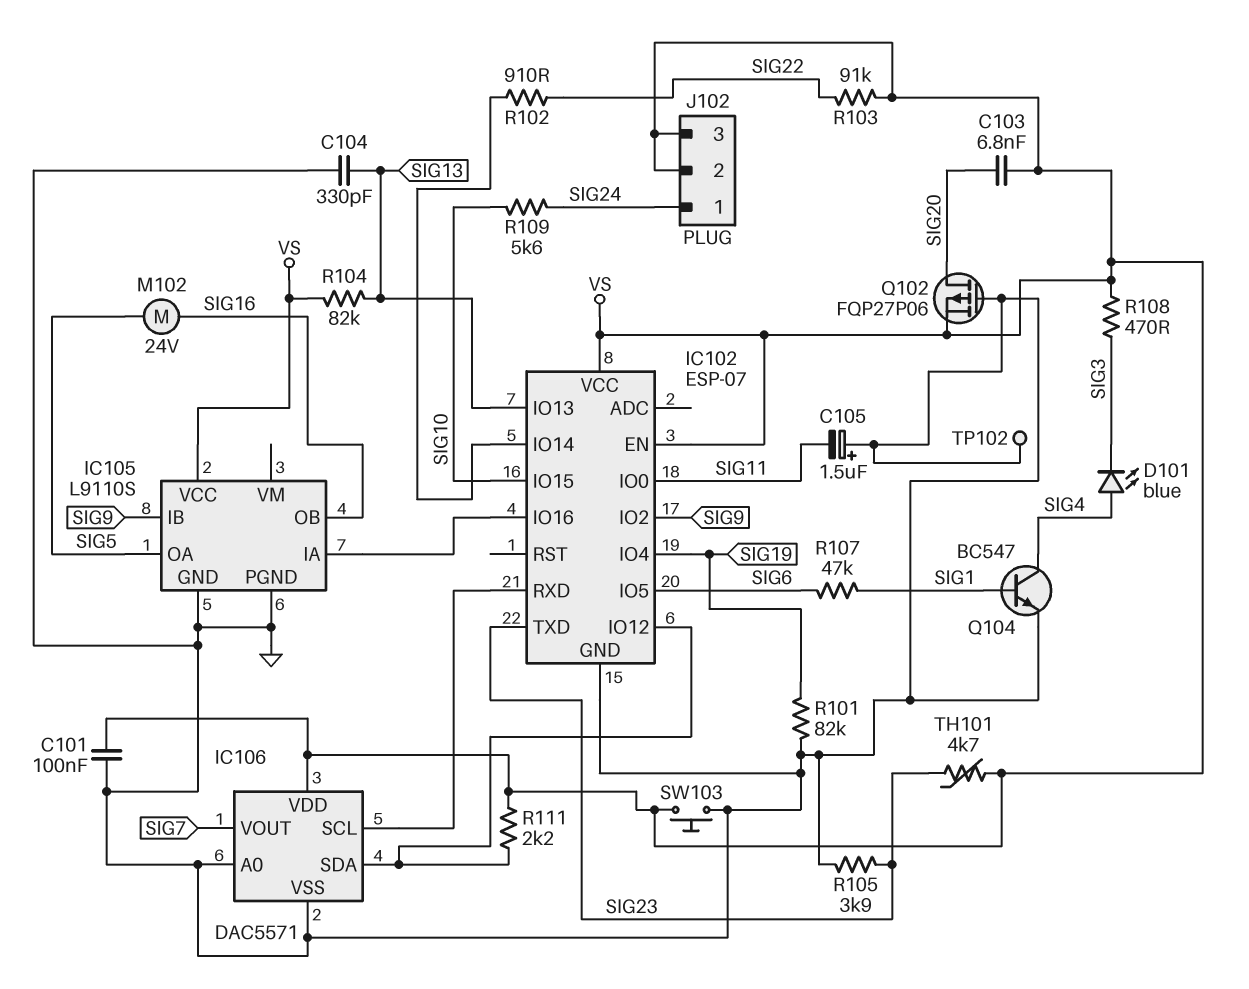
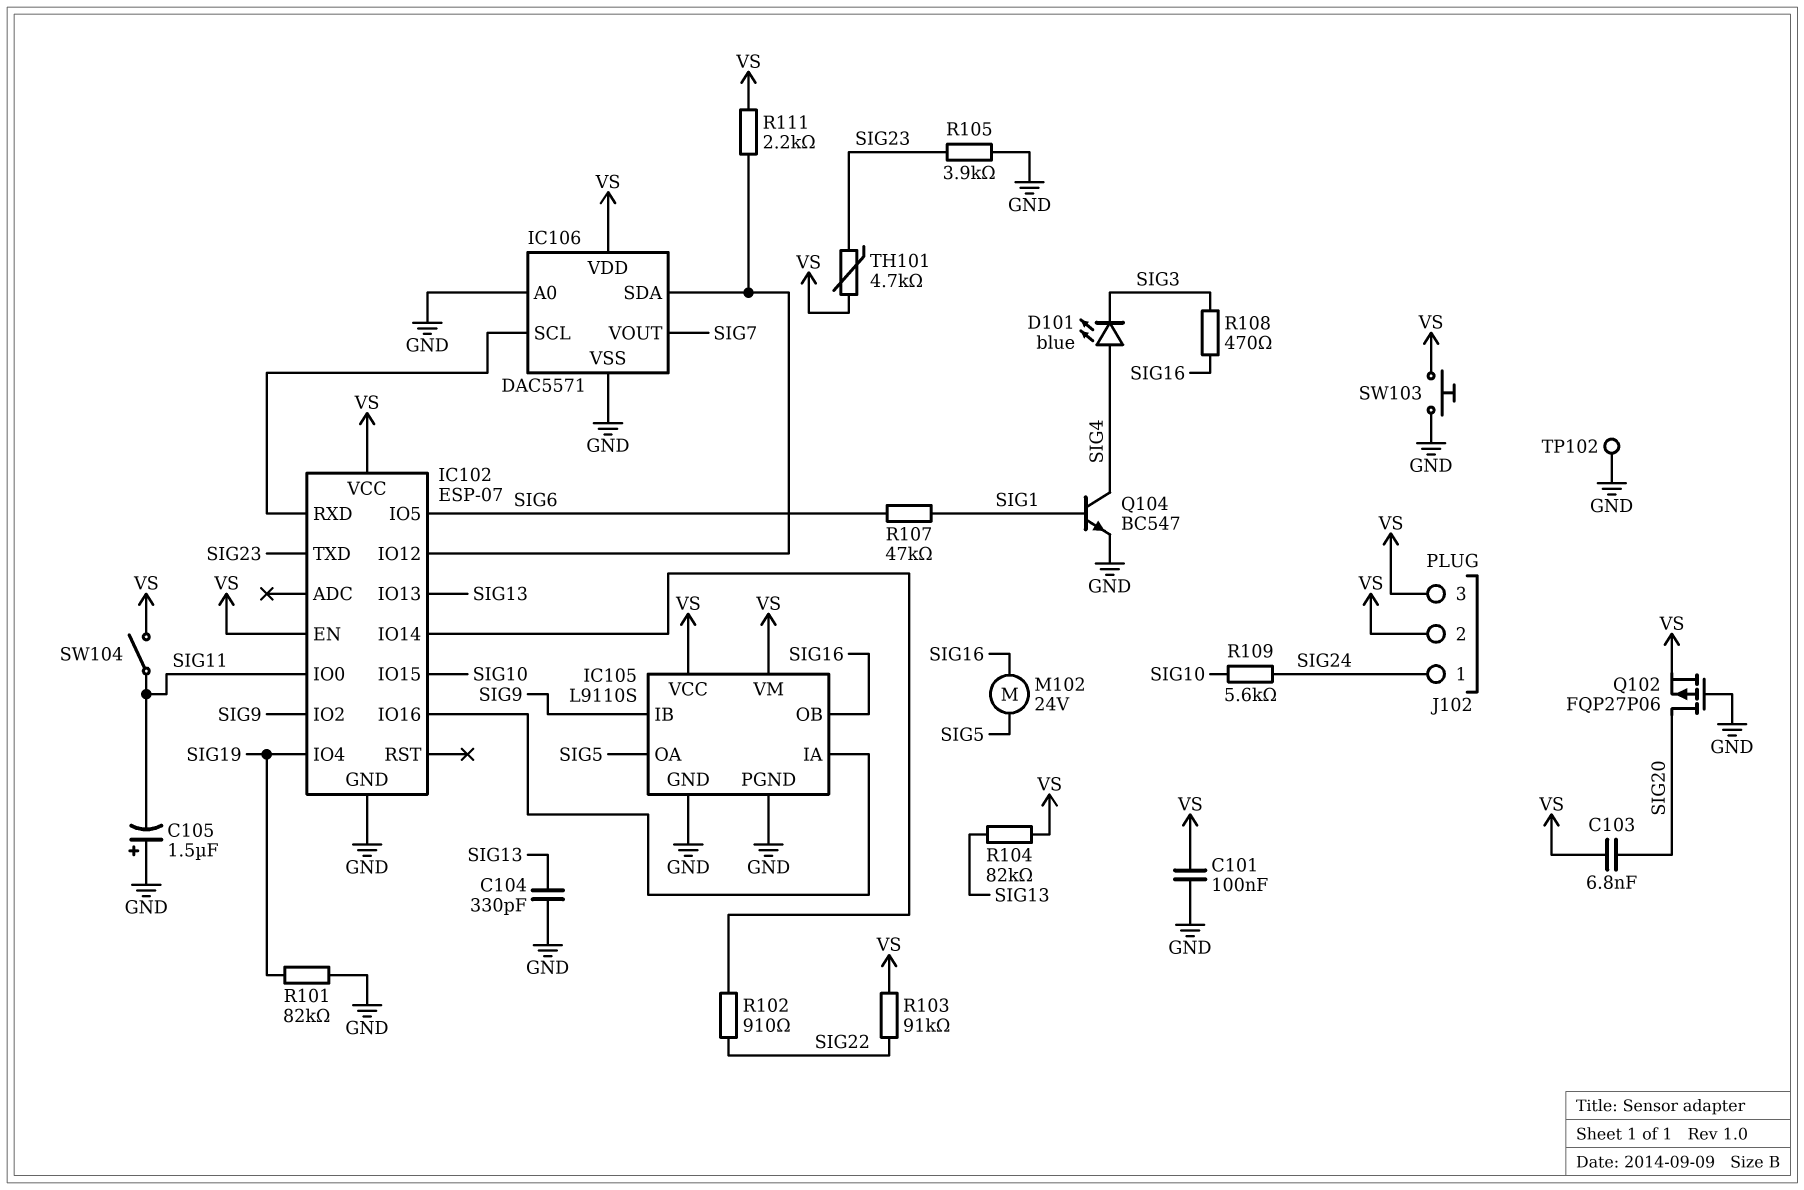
IC105 pin VM: none -> VS
R108: 470 (SIG3, VS) -> 470 (SIG3, SIG16)
SW104: none -> switch (SIG11, VS)

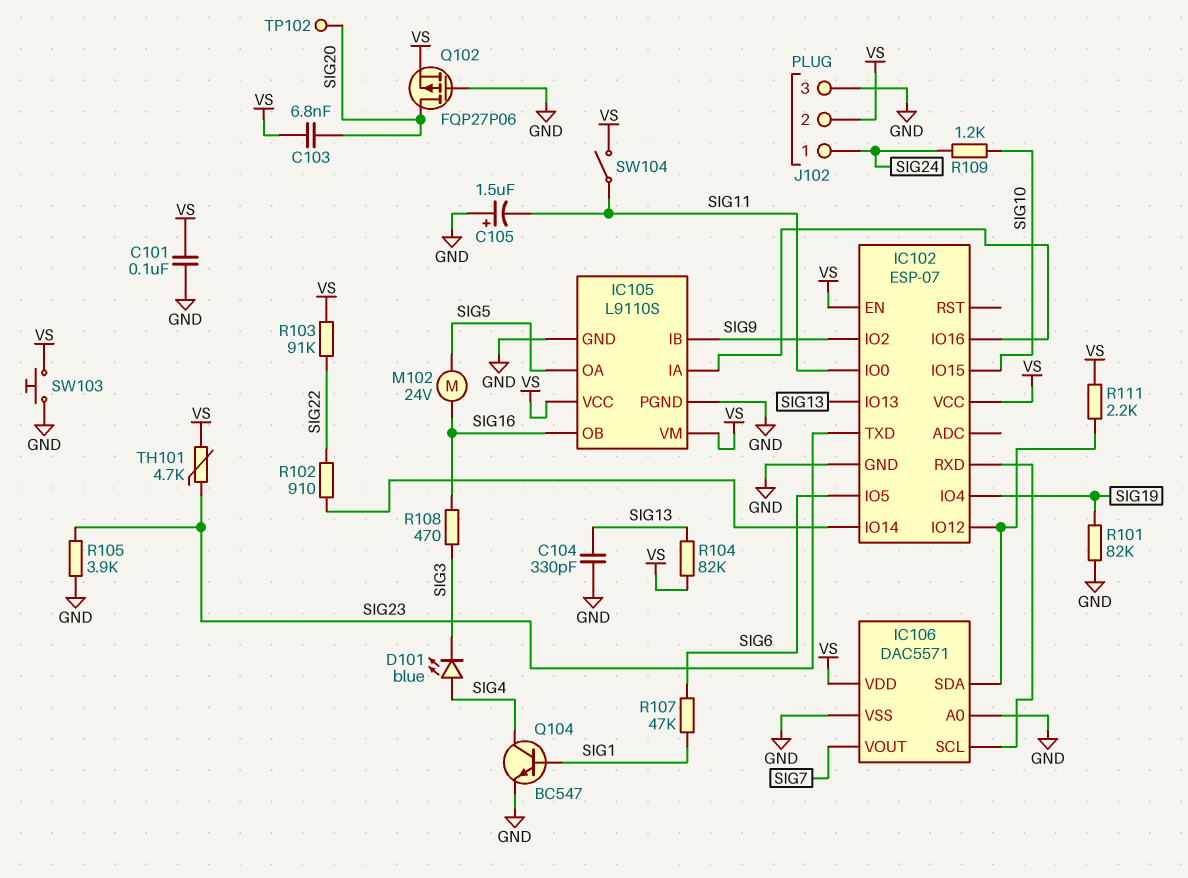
J102 pin 3: VS -> GND
R109: 5.6k (SIG10, SIG24) -> 1.2k (SIG10, SIG24)
TP102: test point (GND) -> test point (SIG20)

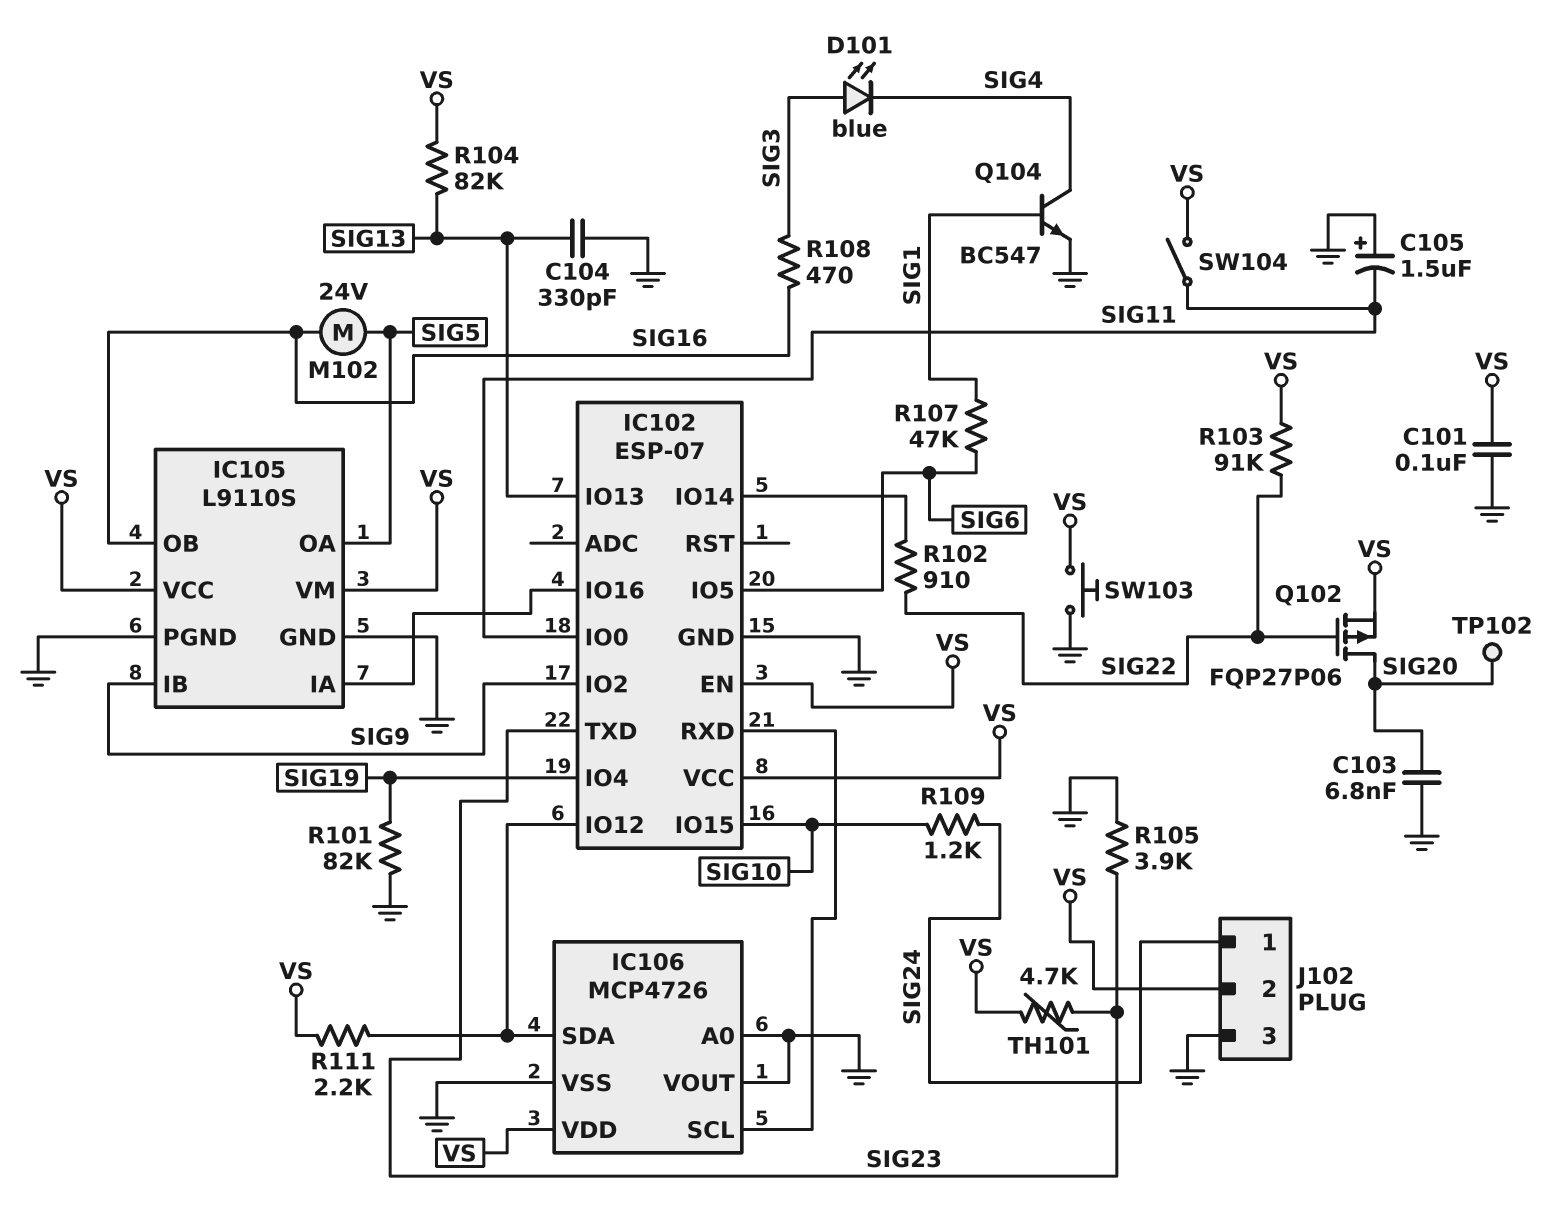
C103: 6.8nF (SIG20, VS) -> 6.8nF (GND, SIG20)
D101: LED blue (A SIG4, K SIG3) -> LED blue (A SIG3, K SIG4)
IC106: DAC5571 -> MCP4726
IC106 pin VOUT: SIG7 -> GND
Q102: PMOS FQP27P06 (G GND, D SIG20, S VS) -> PMOS FQP27P06 (G SIG22, D SIG20, S VS)

